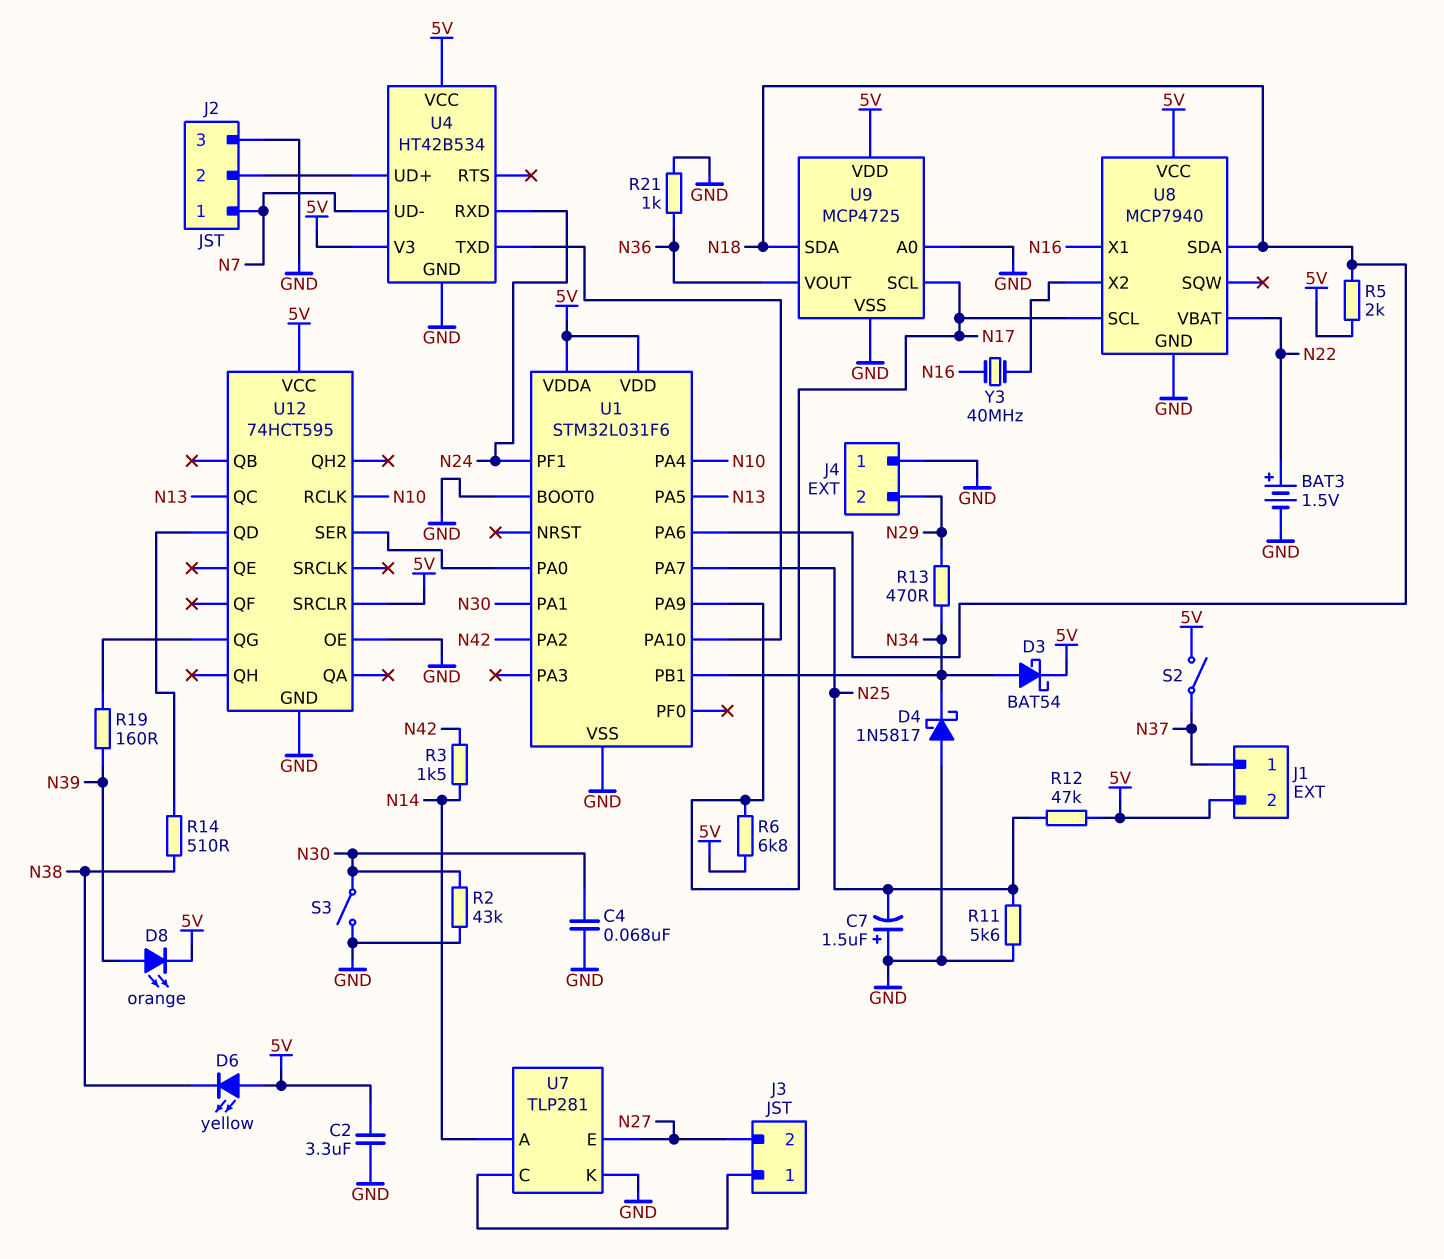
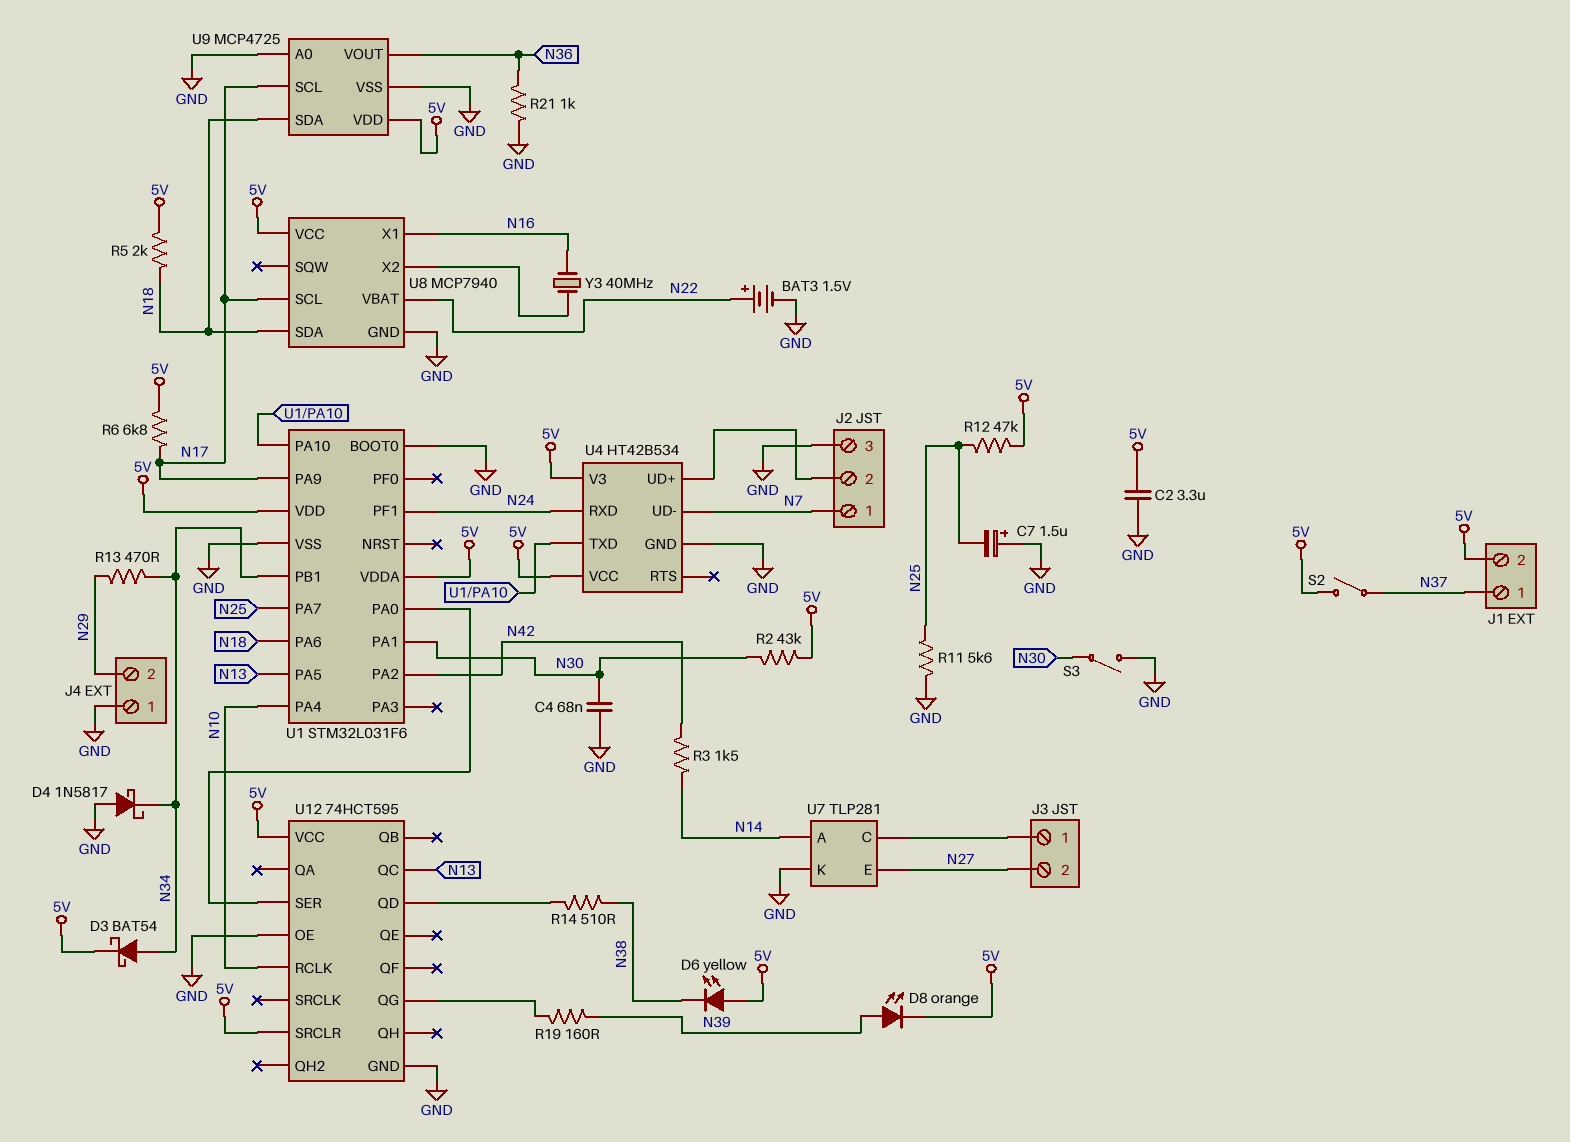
R2: 43k (GND, N30) -> 43k (5V, N30)

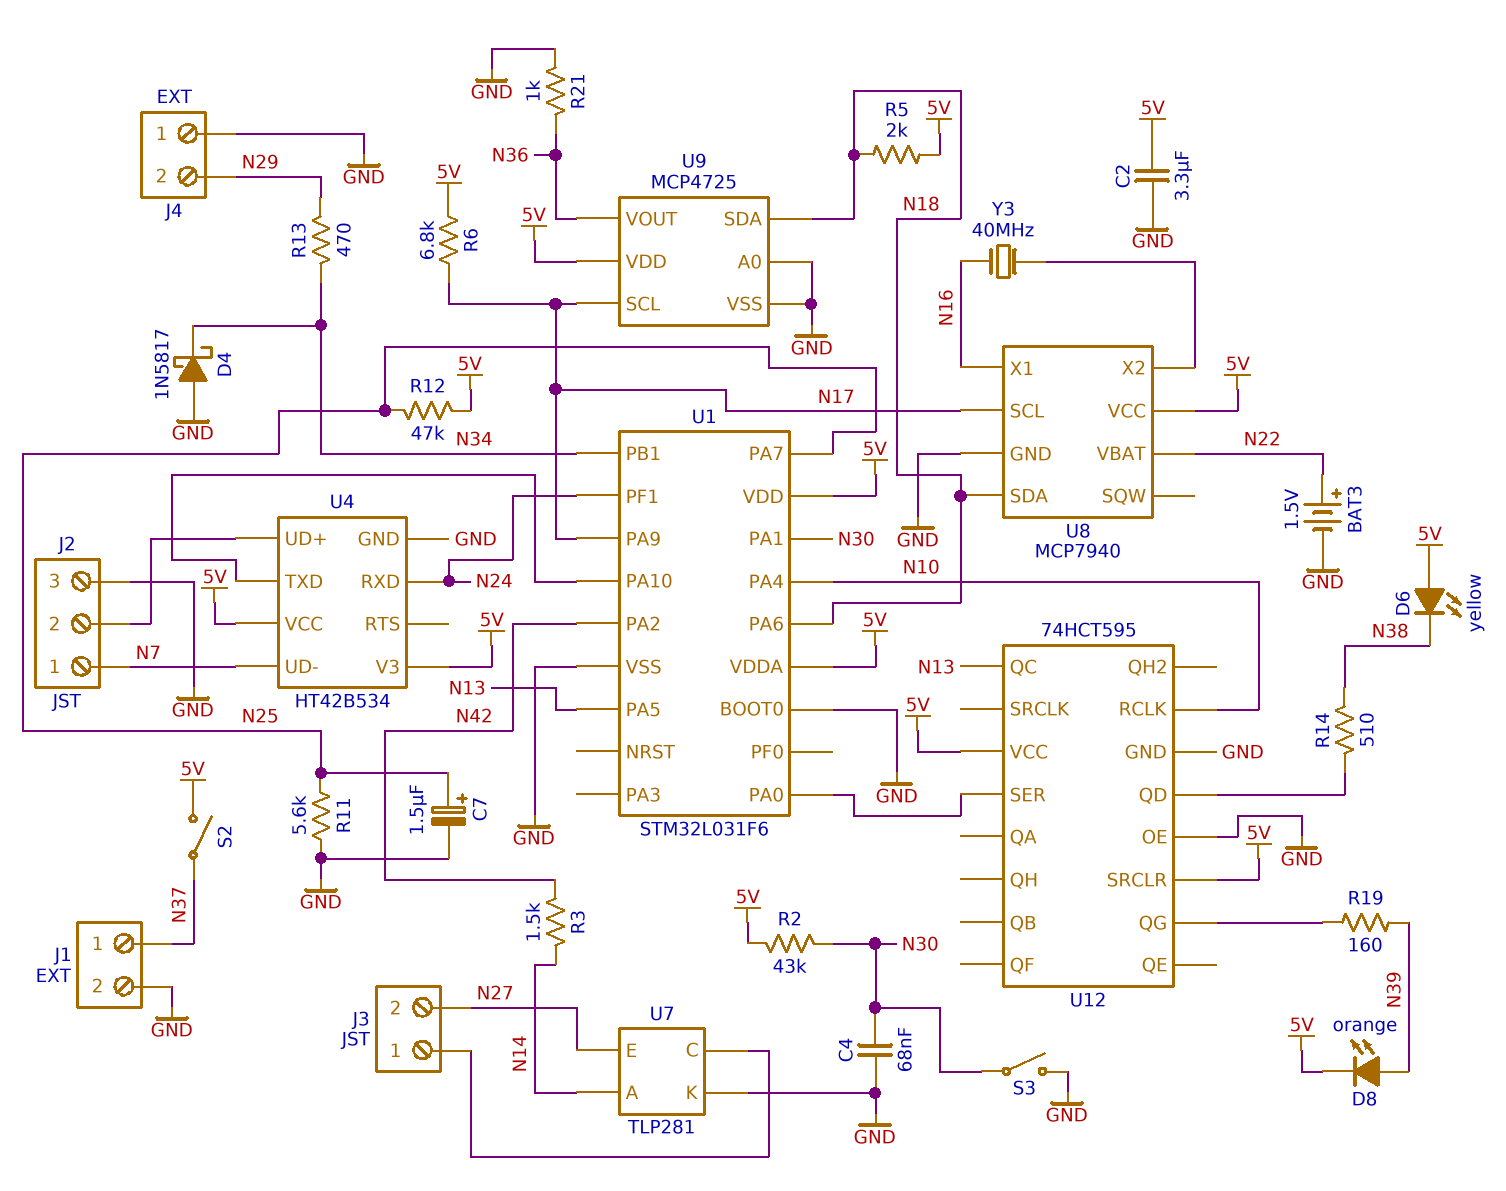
C7: 1.5uF (plus GND, minus N25) -> 1.5uF (plus N25, minus GND)
D3: schottky BAT54 (A N34, K 5V) -> none
J1 pin 2: 5V -> GND

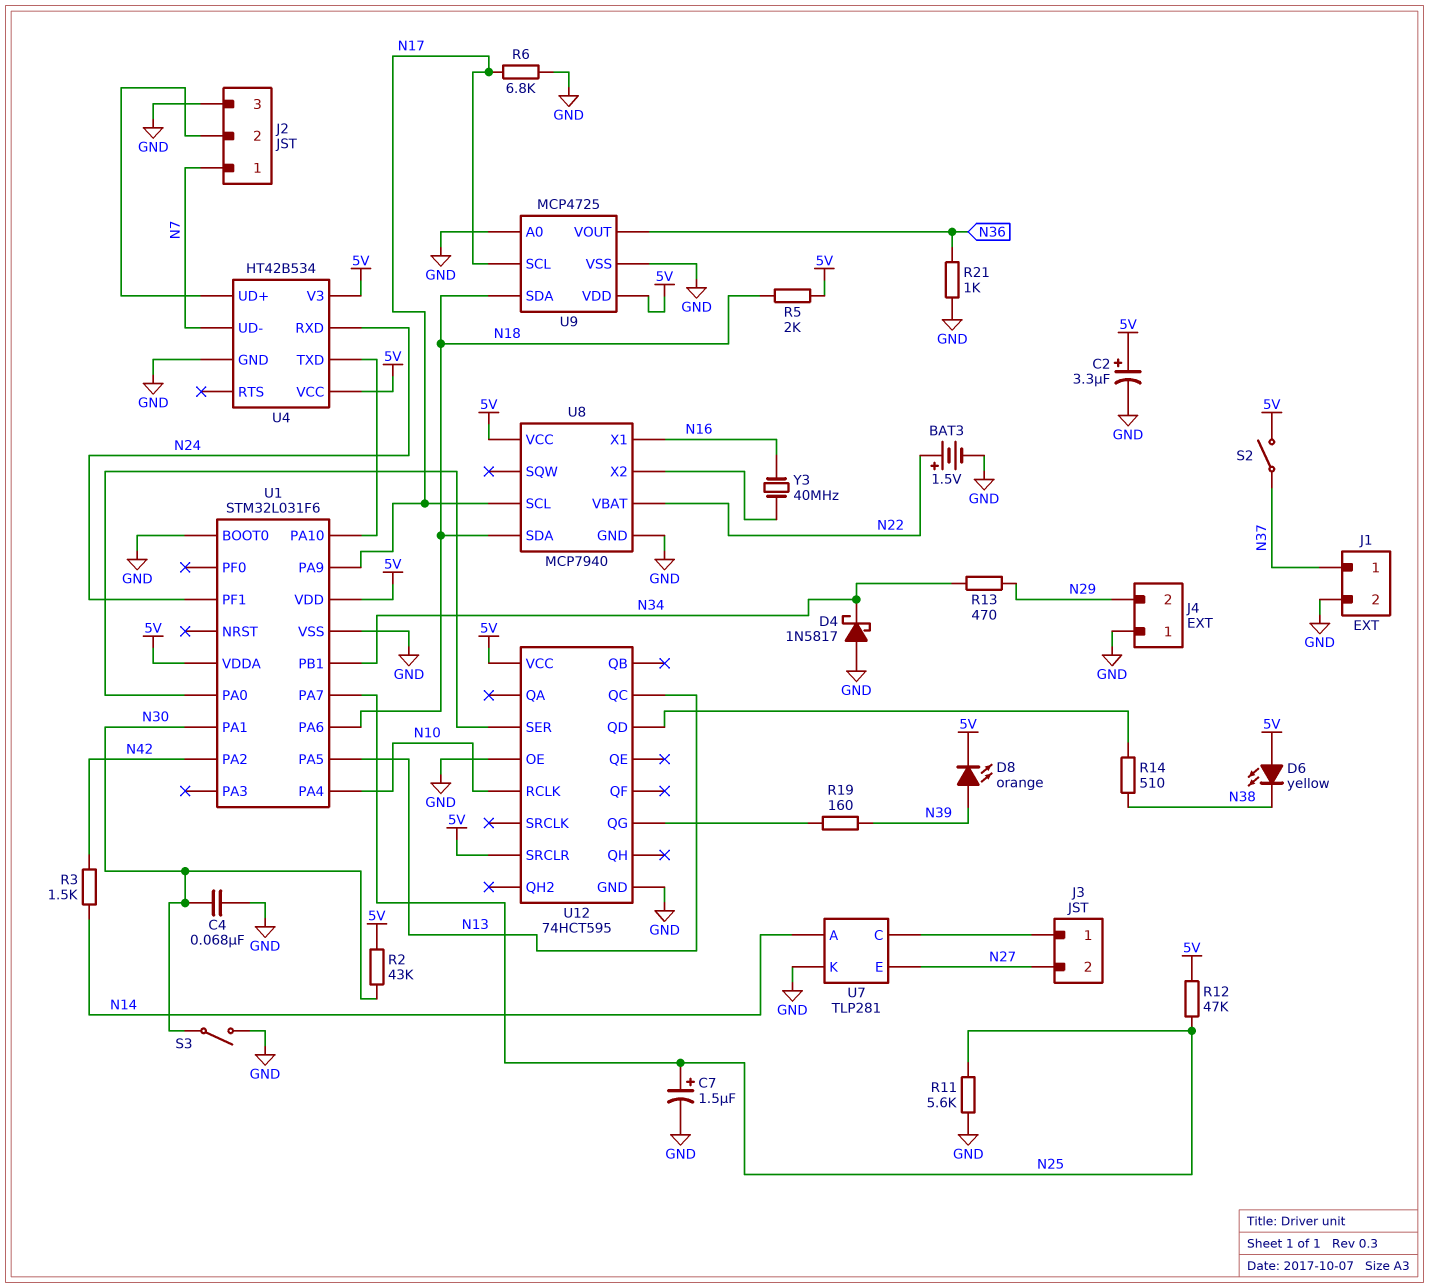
C2: 3.3uF (5V, GND) -> 3.3uF (plus 5V, minus GND)
R6: 6.8k (5V, N17) -> 6.8k (GND, N17)

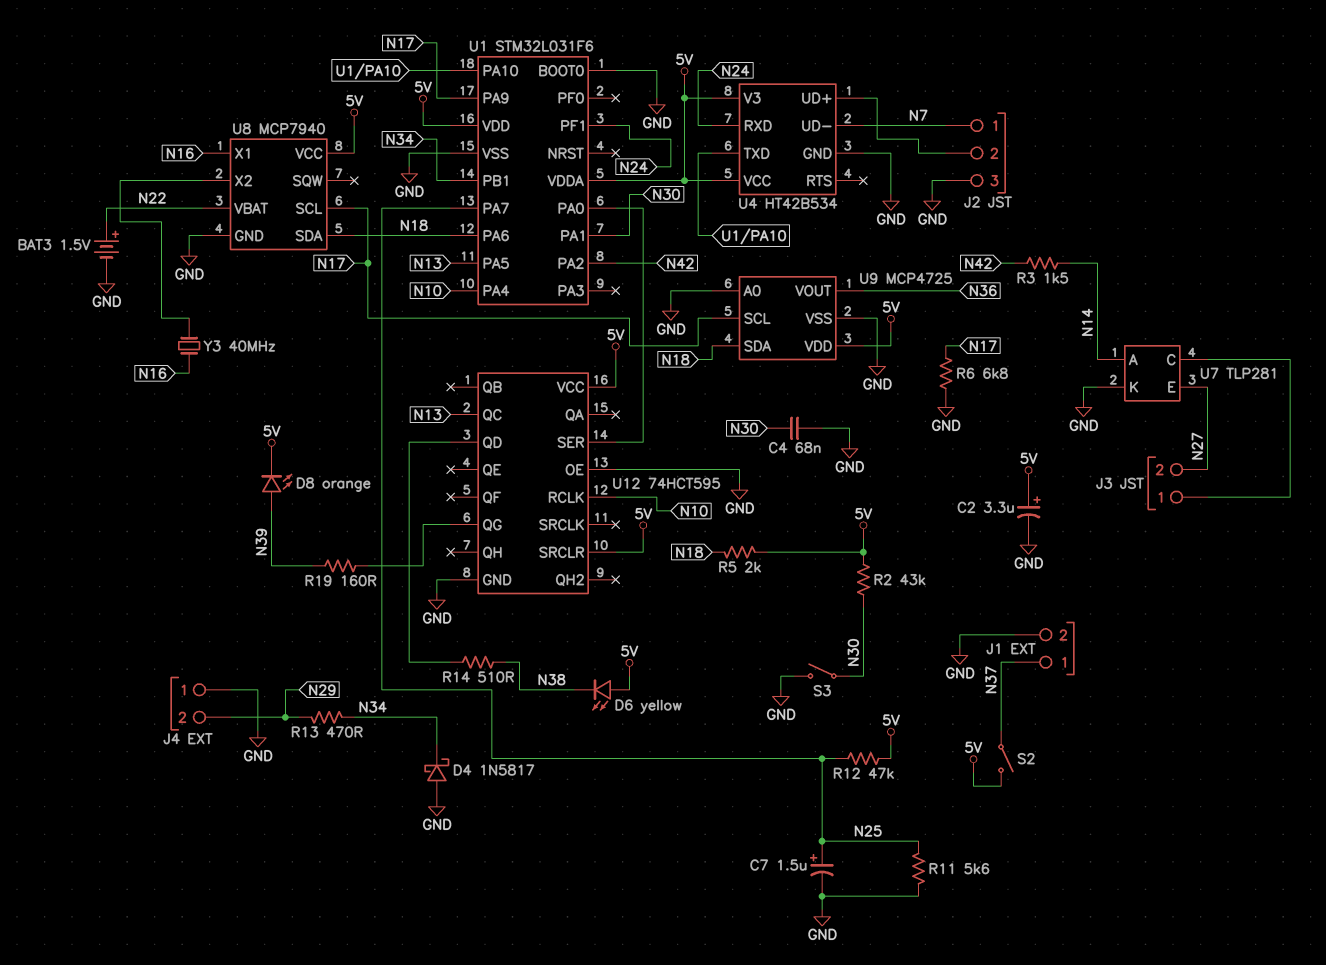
R21: 1k (GND, N36) -> none

